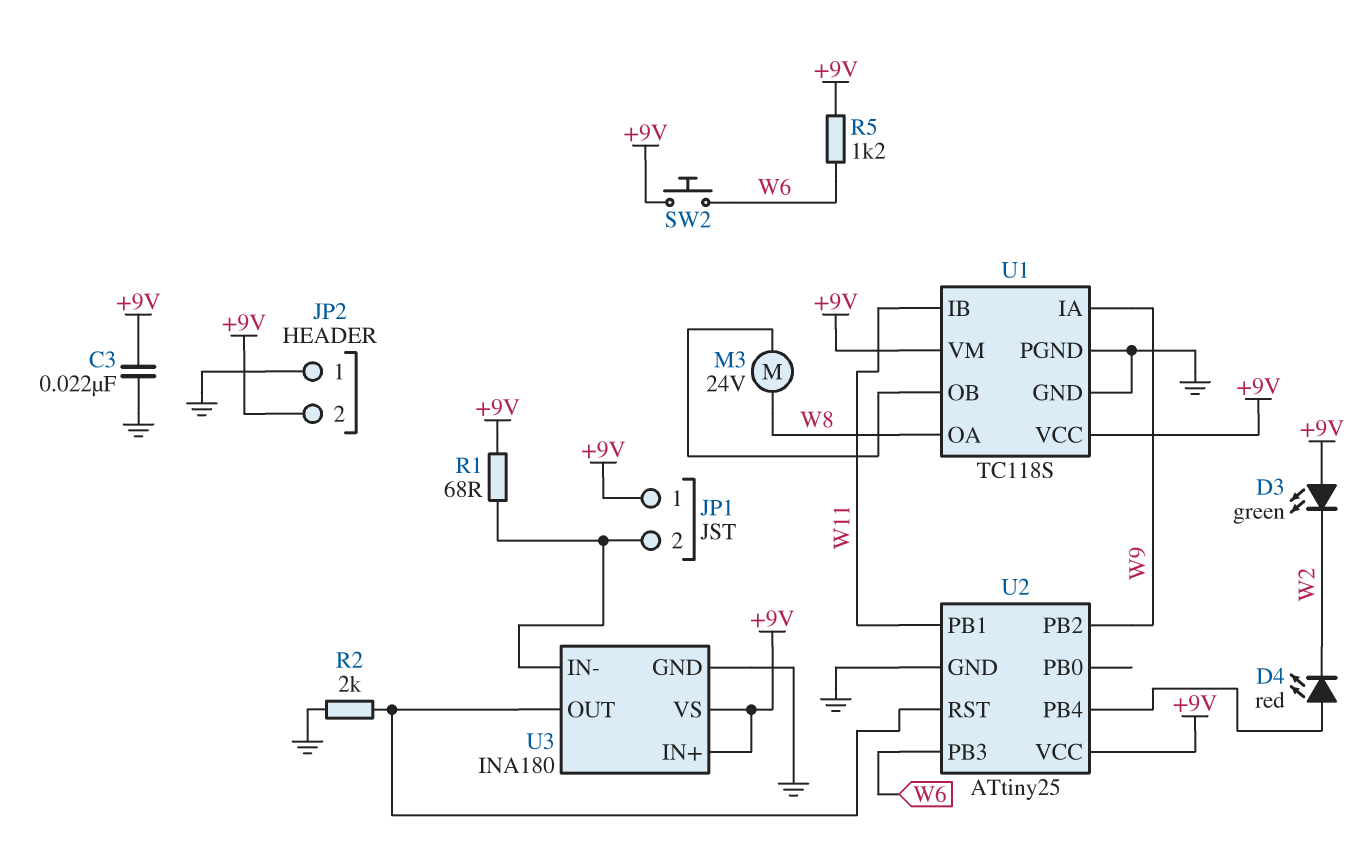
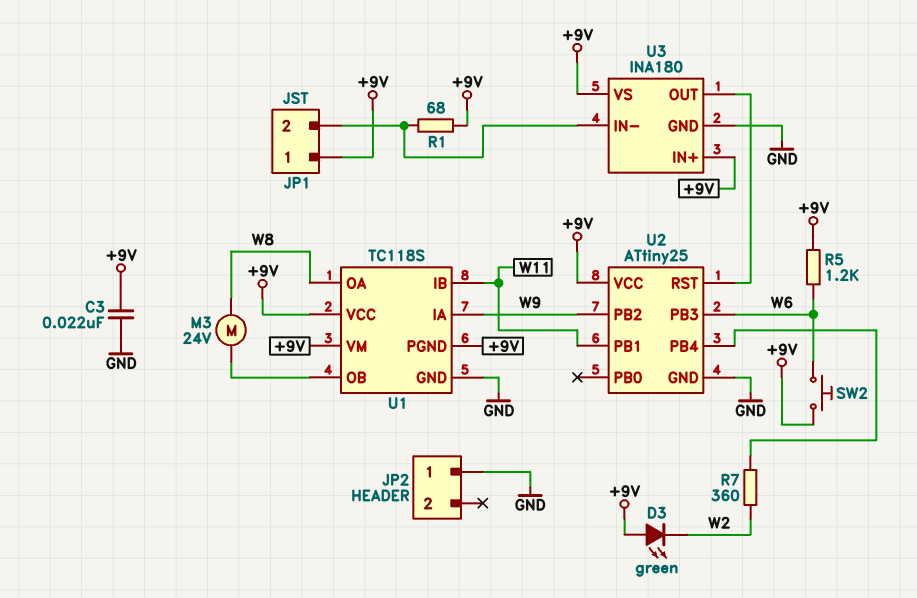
D4: LED red (A U2/PB4, K W2) -> none
JP2 pin 2: +9V -> none
R2: 2k (GND, U2/RST) -> none
R7: none -> 360 (U2/PB4, W2)
U1 pin PGND: GND -> +9V

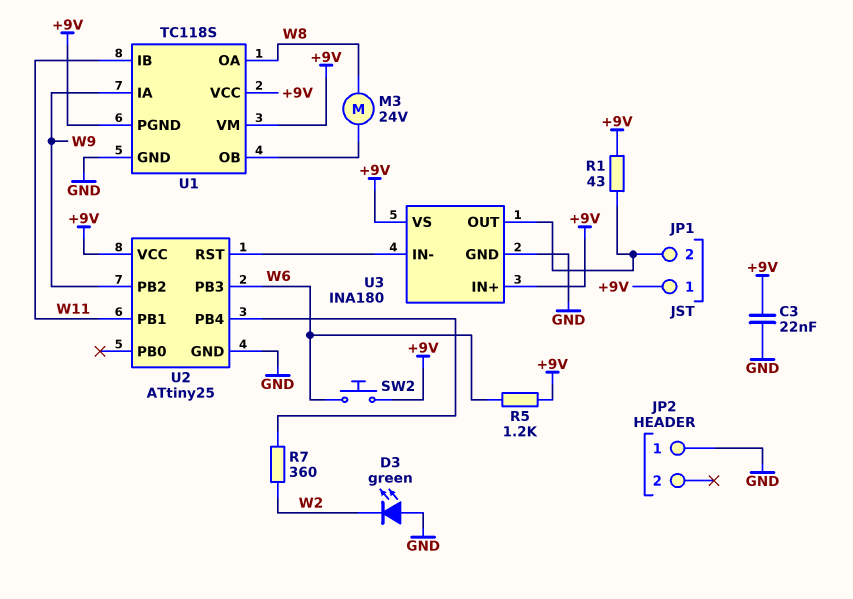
D3: LED green (A +9V, K W2) -> LED green (A GND, K W2)
R1: 68 (+9V, JP1/2) -> 43 (+9V, JP1/2)
U3 pin IN-: JP1/2 -> U2/RST
U3 pin OUT: U2/RST -> JP1/2

